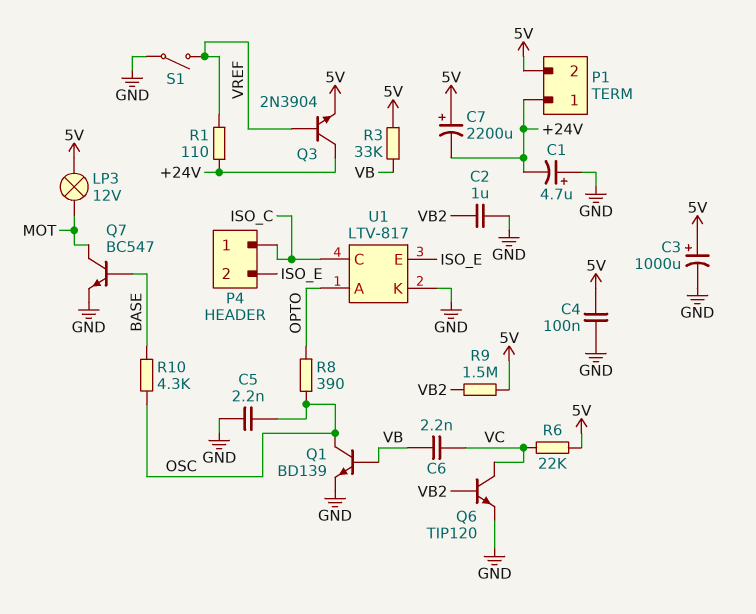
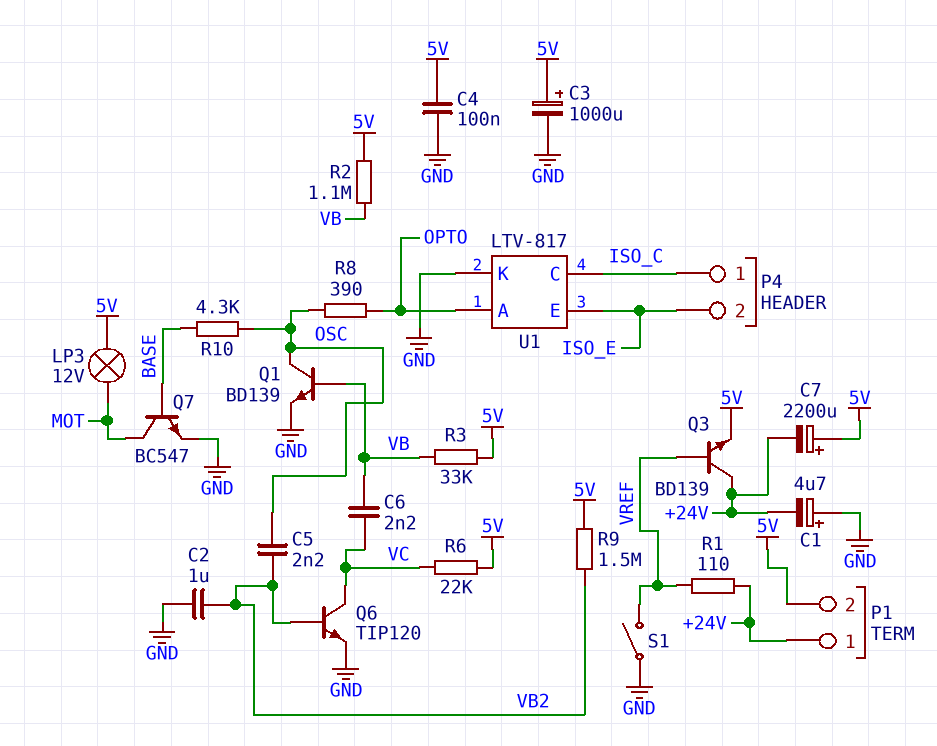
C5: 2.2nF (GND, OSC) -> 2.2nF (OSC, VB2)
Q3: NPN 2N3904 (B VREF, C +24V, E 5V) -> NPN BD139 (B VREF, C +24V, E 5V)
R2: none -> 1.1M (5V, VB)

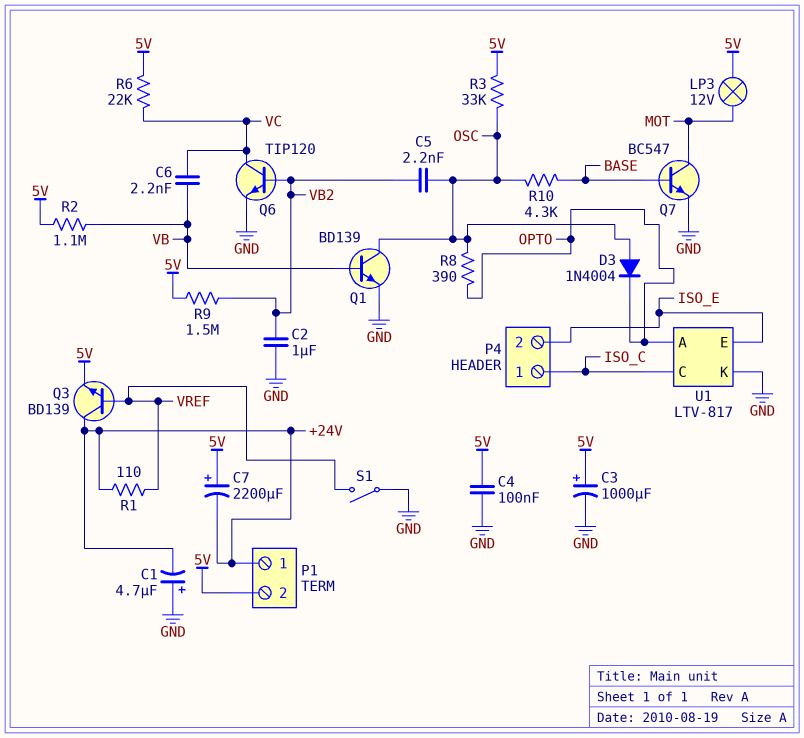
D3: none -> diode 1N4004 (A OSC, K OPTO)
R3: 33k (5V, VB) -> 33k (5V, OSC)

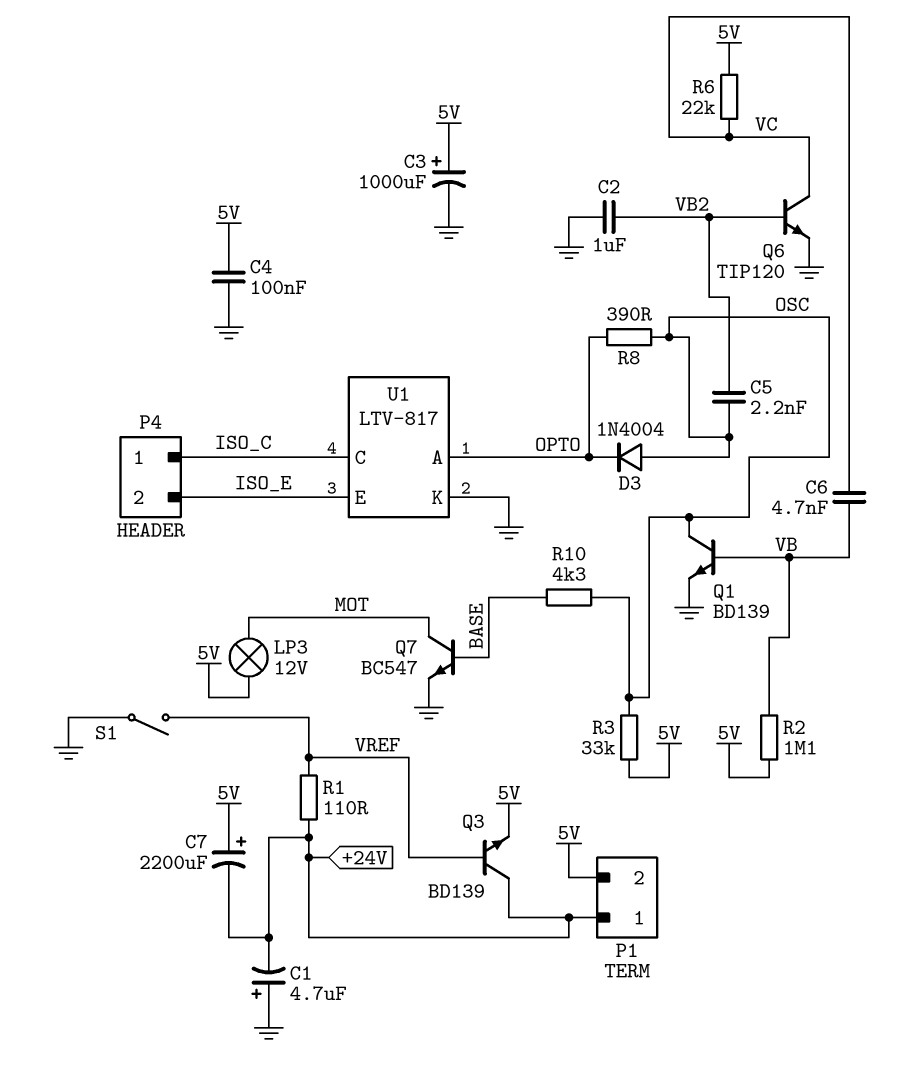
C6: 2.2nF (VB, VC) -> 4.7nF (VB, VC)
R9: 1.5M (5V, VB2) -> none

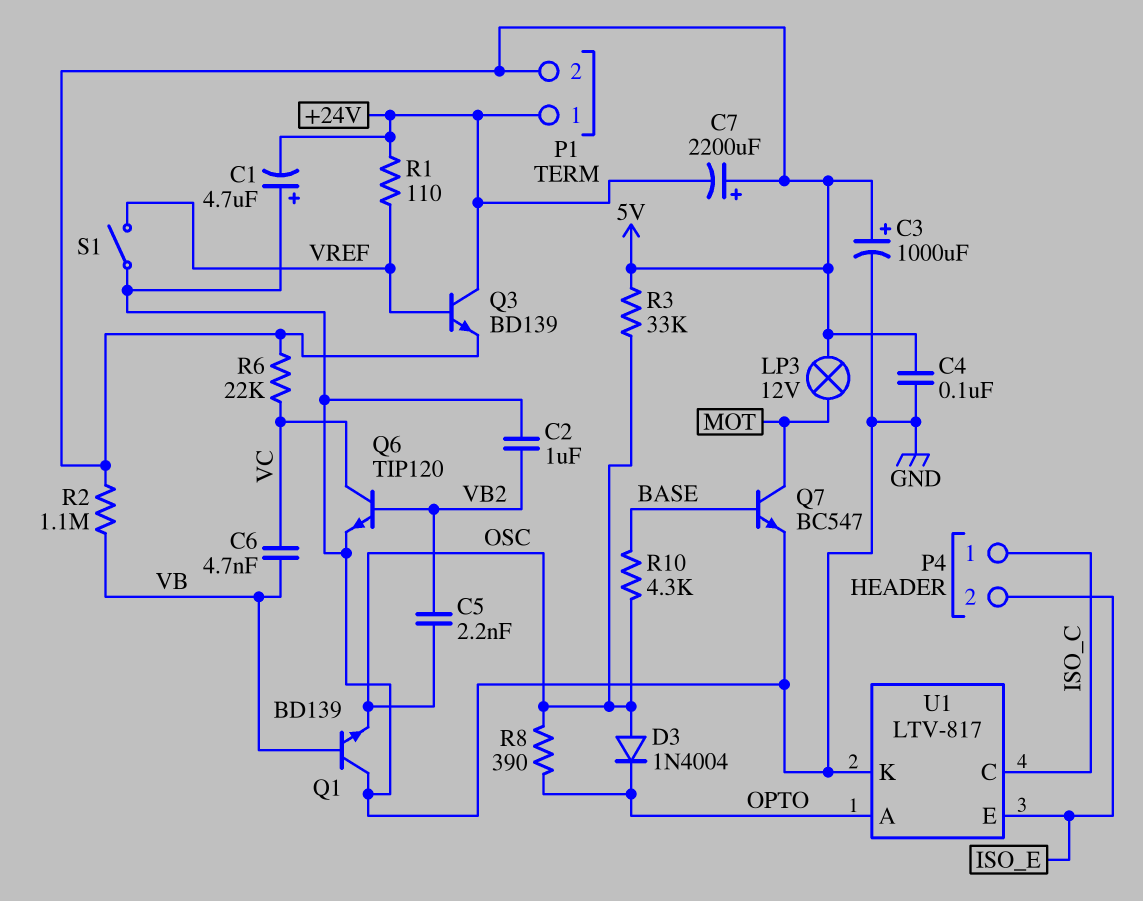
Q1: NPN BD139 (B VB, C OSC, E GND) -> NPN BD139 (B VB, C GND, E OSC)

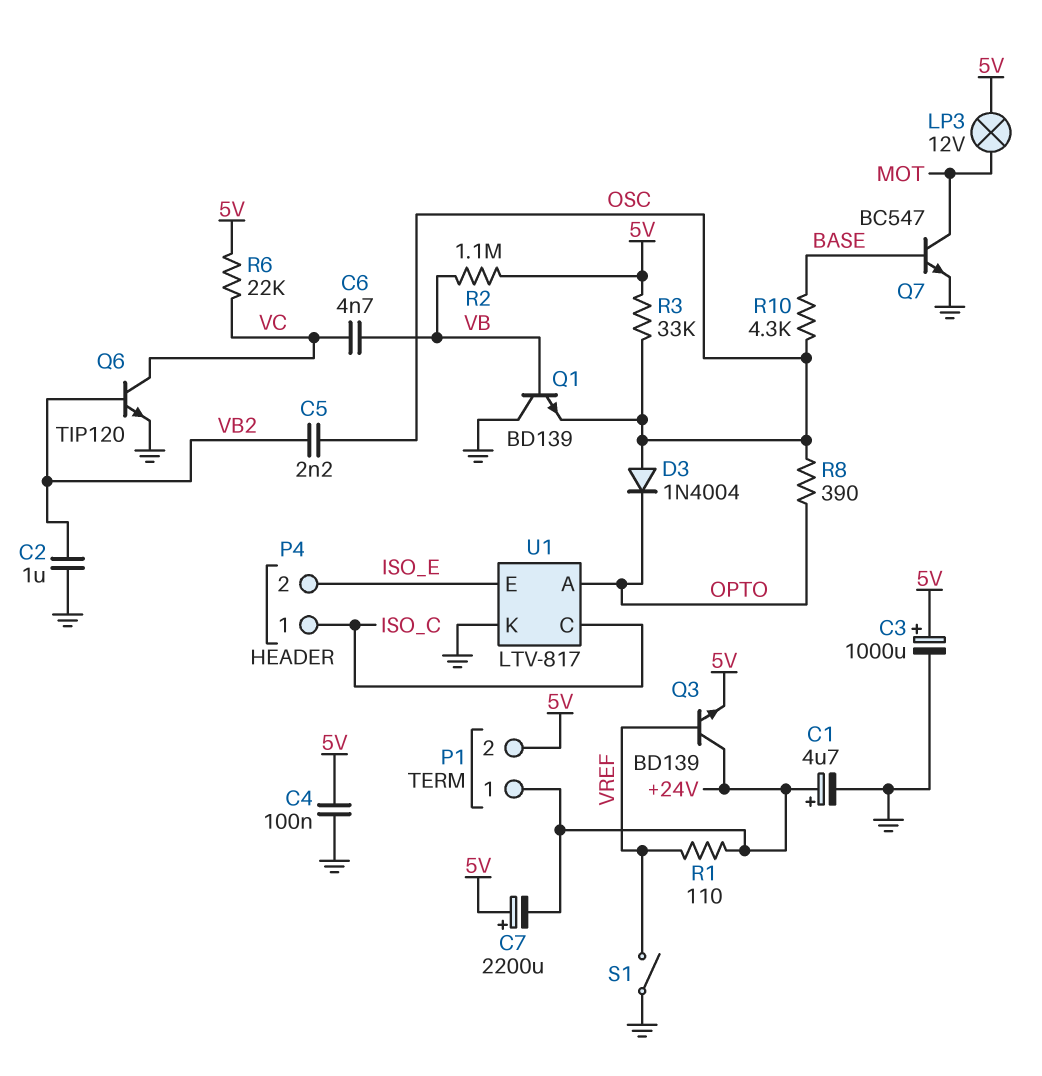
C1: 4.7uF (plus GND, minus +24V) -> 4.7uF (plus +24V, minus GND)

